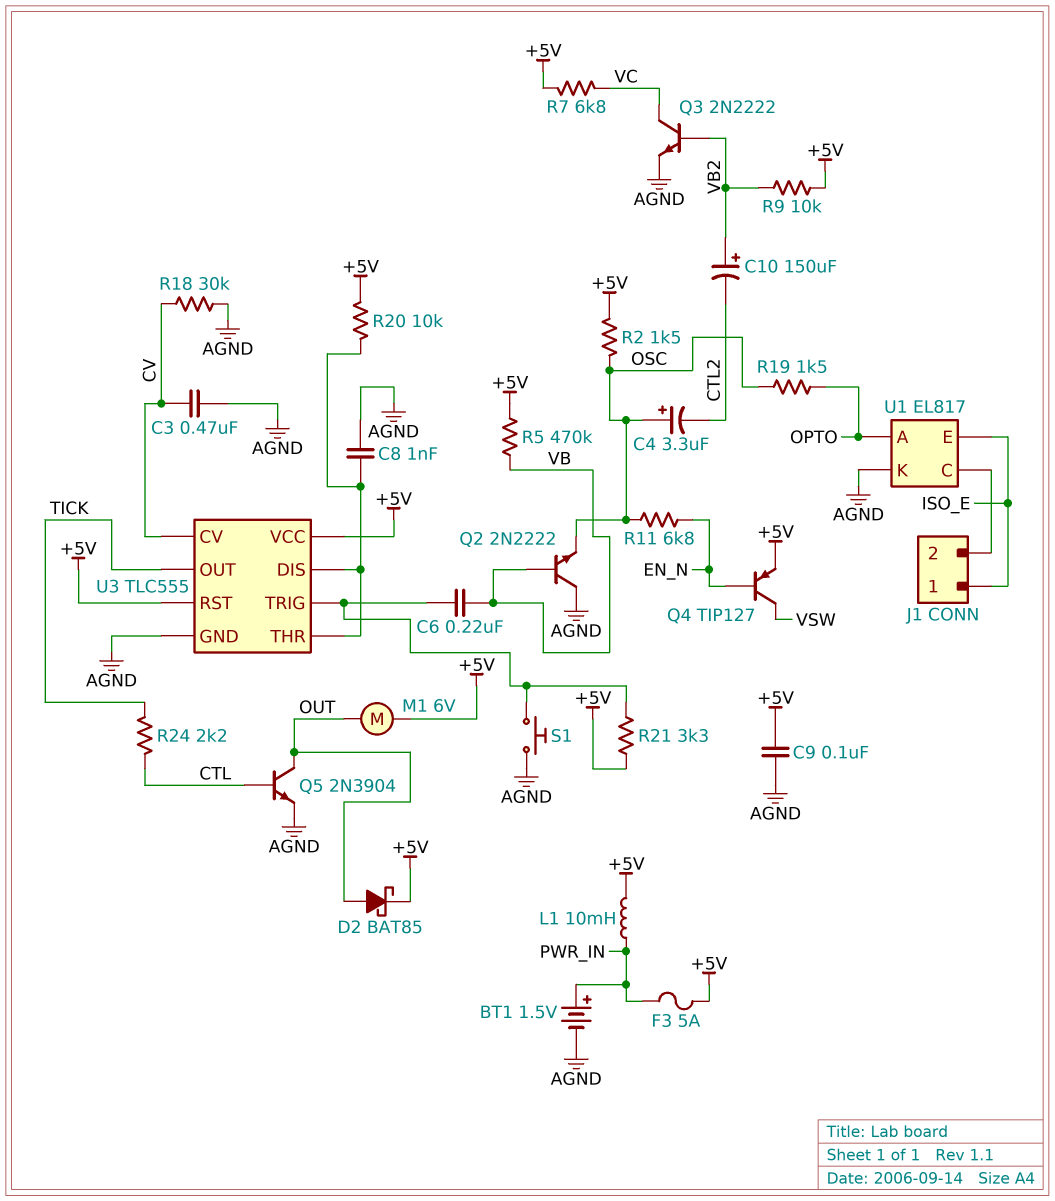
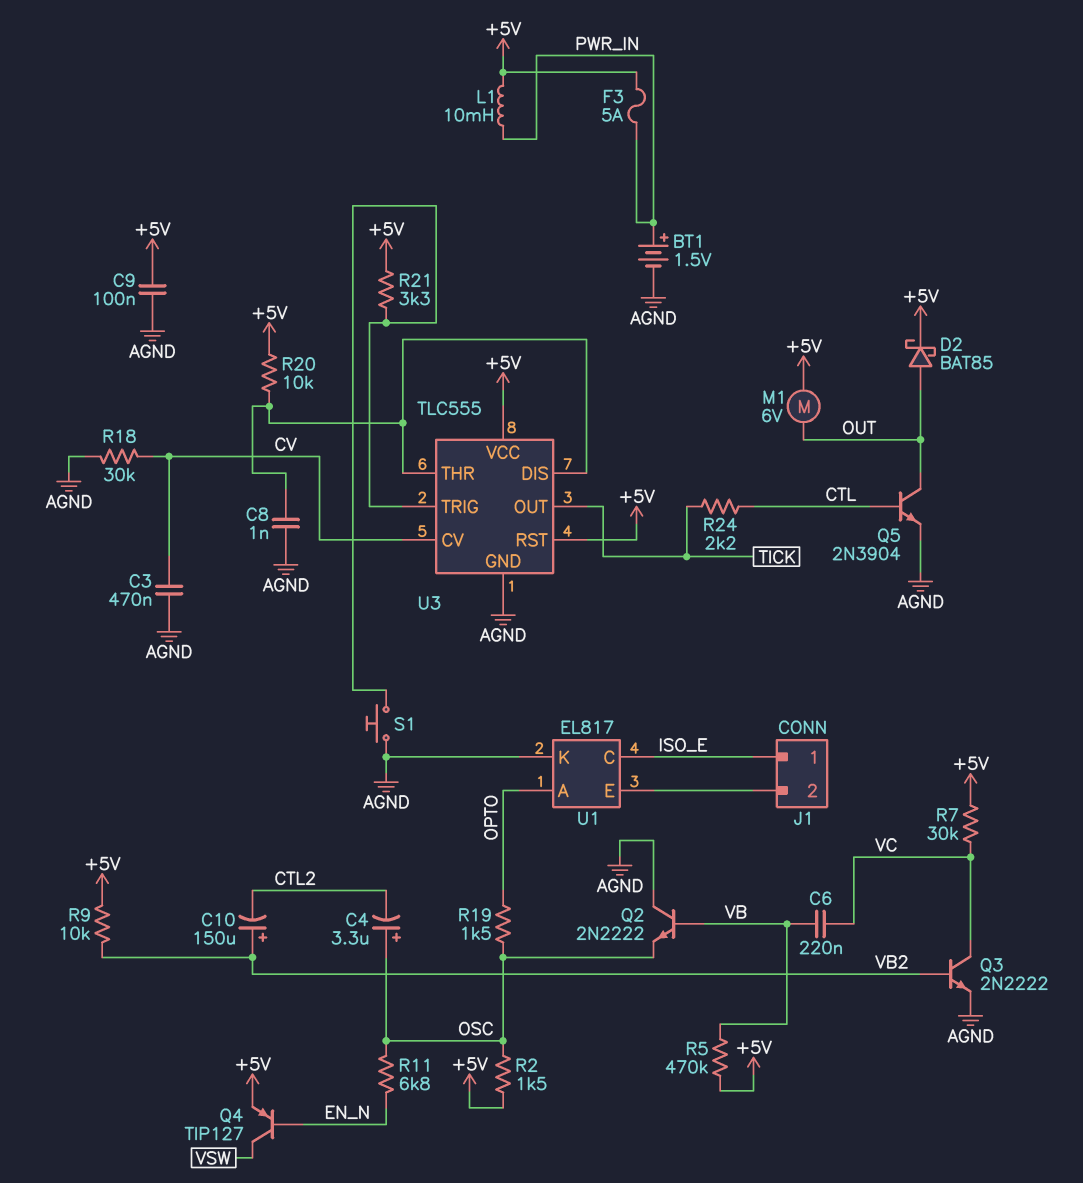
C6: 220nF (U3/TRIG, VB) -> 220nF (VB, VC)
R7: 6.8k (+5V, VC) -> 30k (+5V, VC)
U1 pin C: J1/2 -> ISO_E
U1 pin E: ISO_E -> J1/2

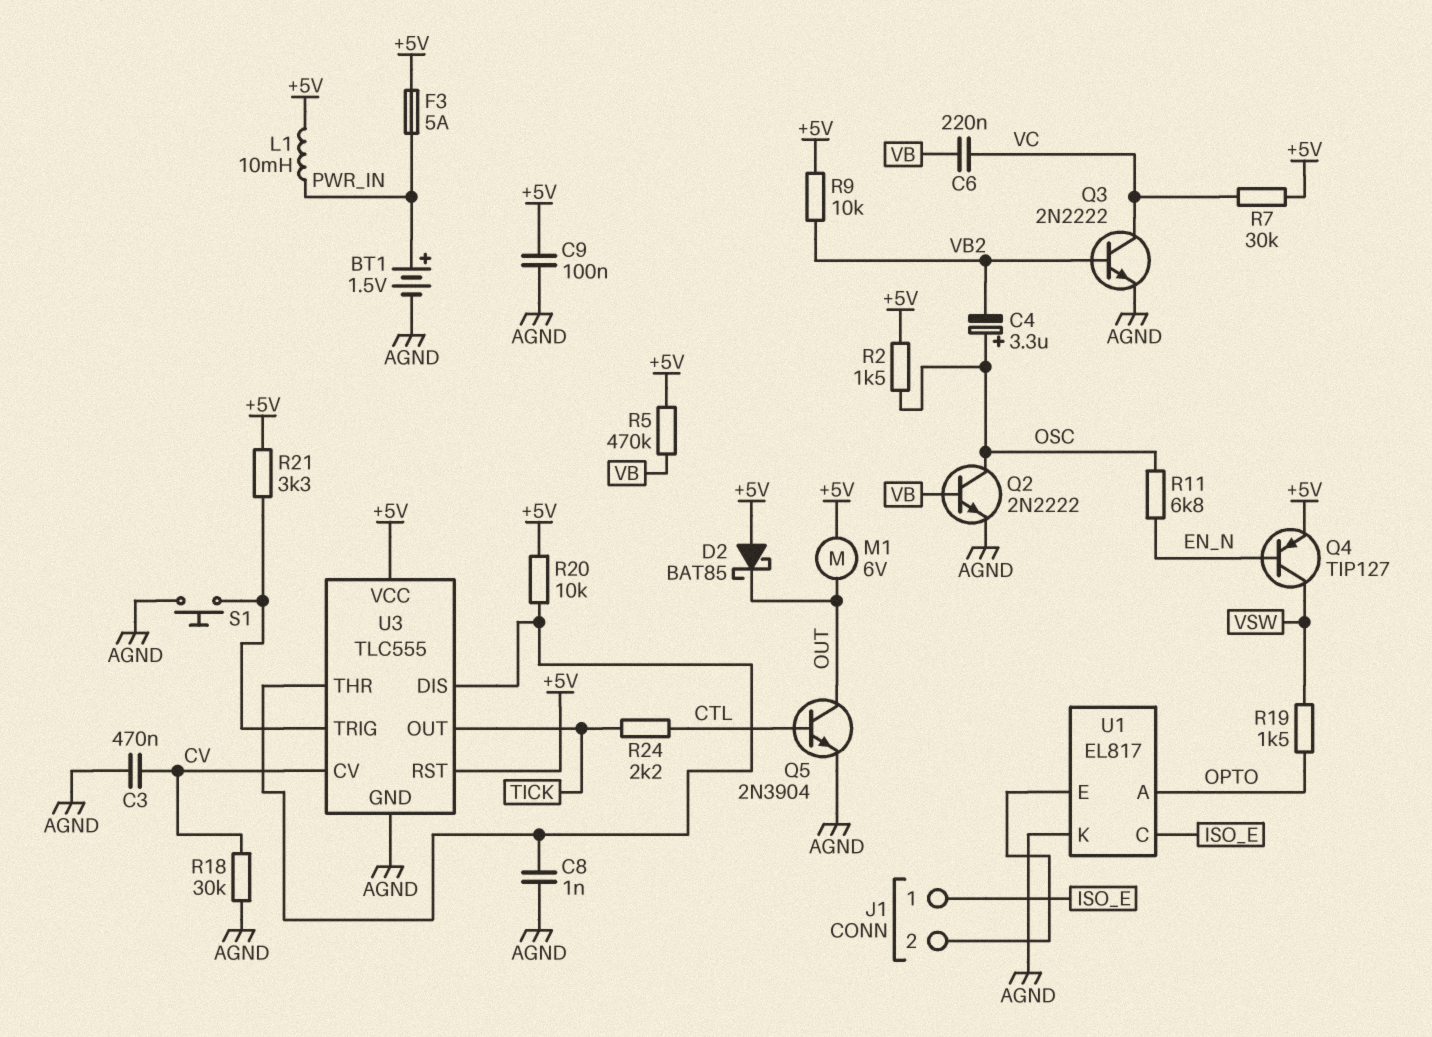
C4: 3.3uF (plus OSC, minus CTL2) -> 3.3uF (plus OSC, minus VB2)
C10: 150uF (plus VB2, minus CTL2) -> none
D2: schottky BAT85 (A OUT, K +5V) -> schottky BAT85 (A +5V, K OUT)
Q2: NPN 2N2222 (B VB, C AGND, E OSC) -> NPN 2N2222 (B VB, C OSC, E AGND)
R19: 1.5k (OPTO, OSC) -> 1.5k (OPTO, VSW)

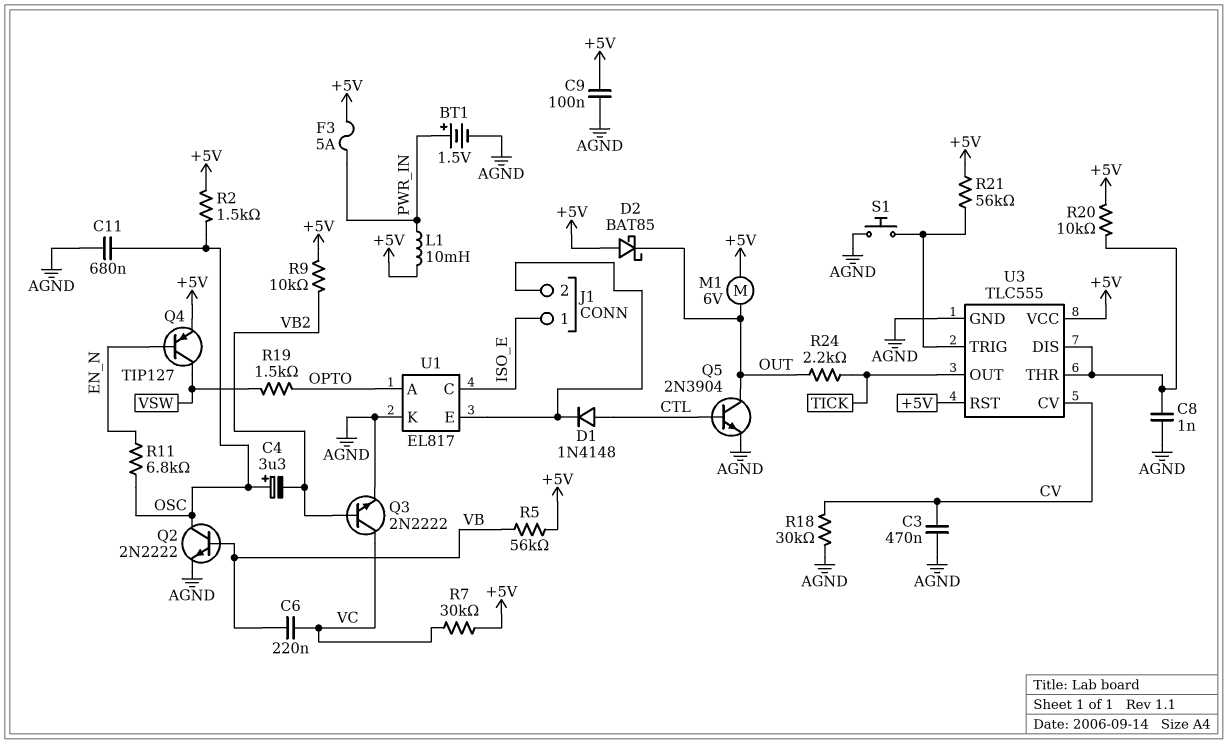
C11: none -> 680nF (AGND, OSC)
D1: none -> diode 1N4148 (A CTL, K J1/2)
R5: 470k (+5V, VB) -> 56k (+5V, VB)
R21: 3.3k (+5V, U3/TRIG) -> 56k (+5V, U3/TRIG)
R24: 2.2k (CTL, TICK) -> 2.2k (OUT, TICK)

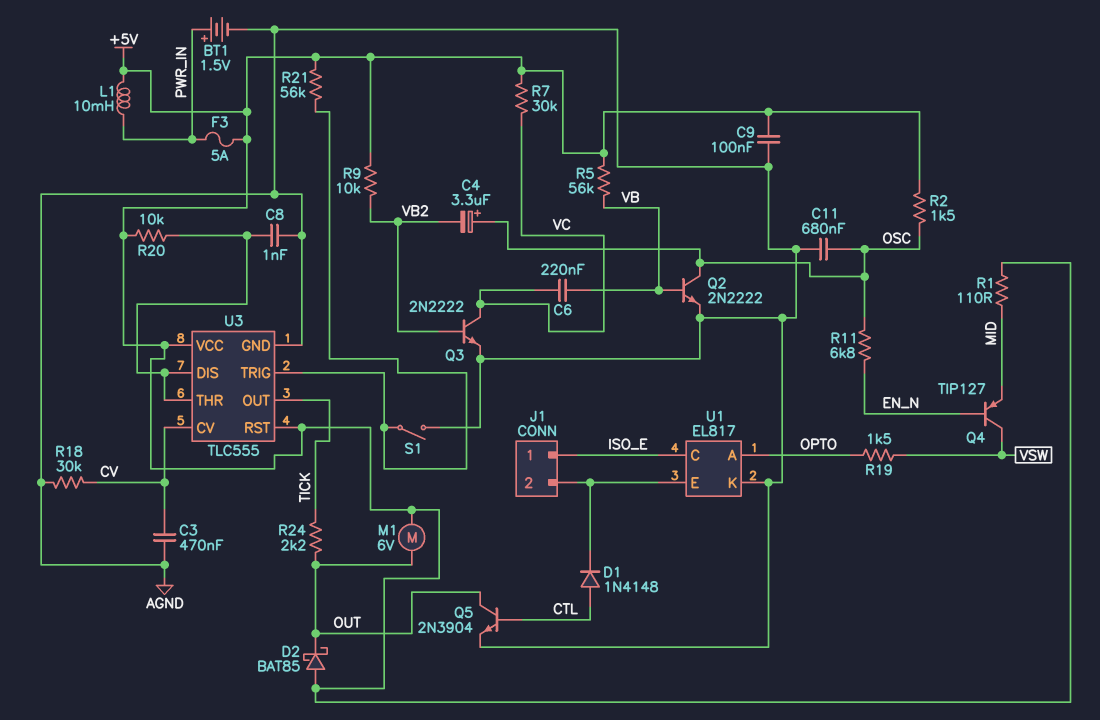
Q4: PNP TIP127 (B EN_N, C VSW, E +5V) -> PNP TIP127 (B EN_N, C VSW, E MID)
R1: none -> 110 (+5V, MID)
S1: button (AGND, U3/TRIG) -> switch (AGND, U3/TRIG)

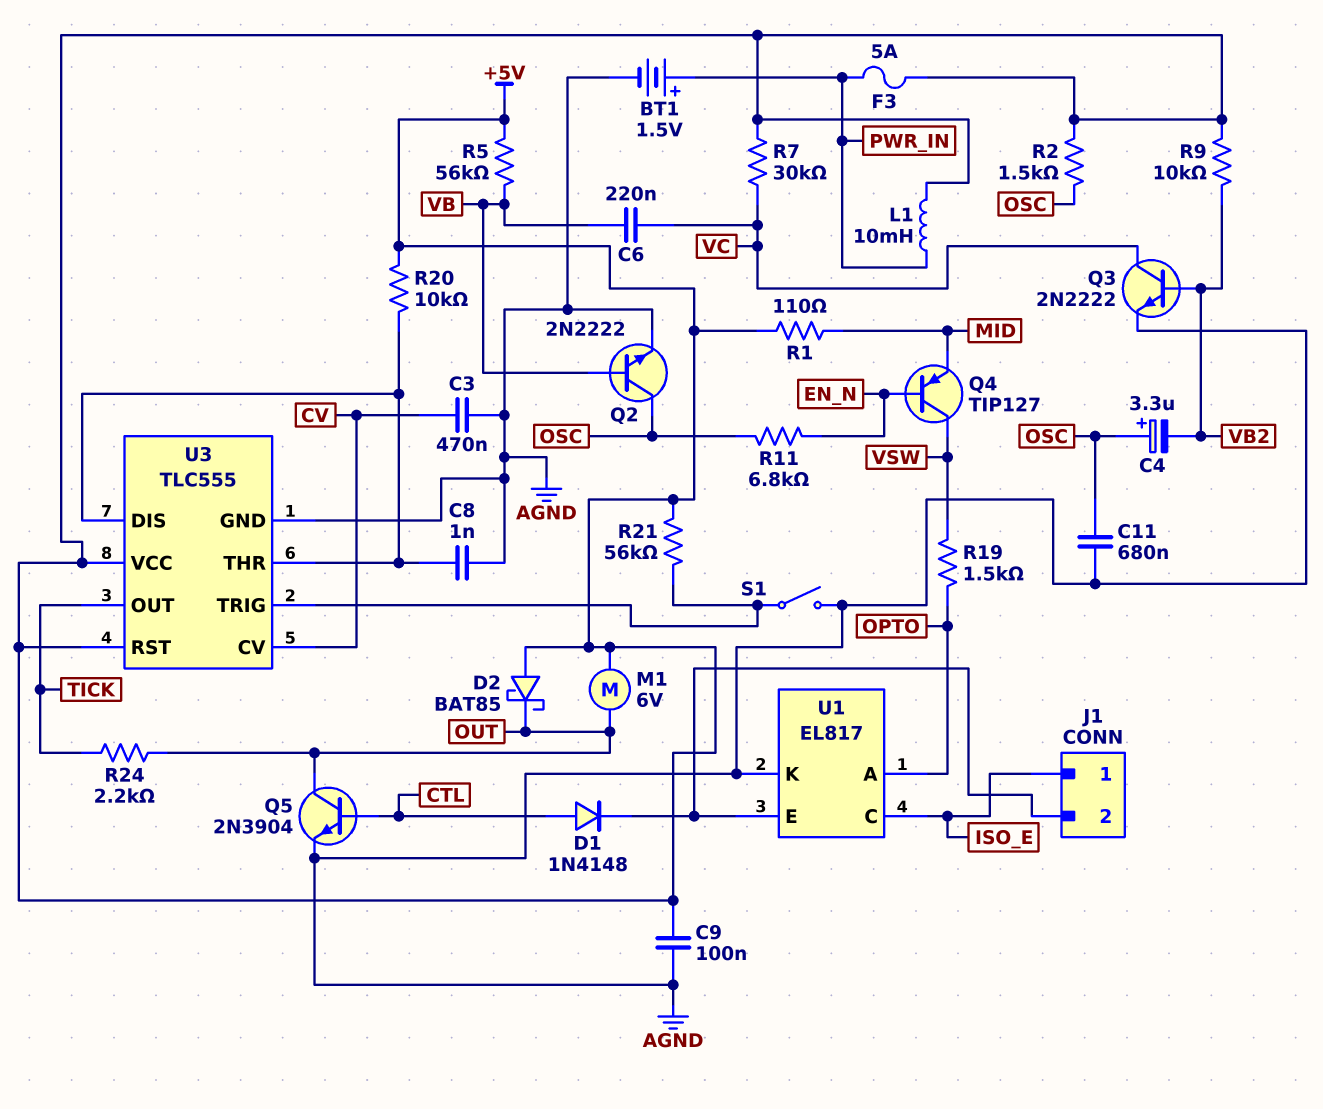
R18: 30k (AGND, CV) -> none

